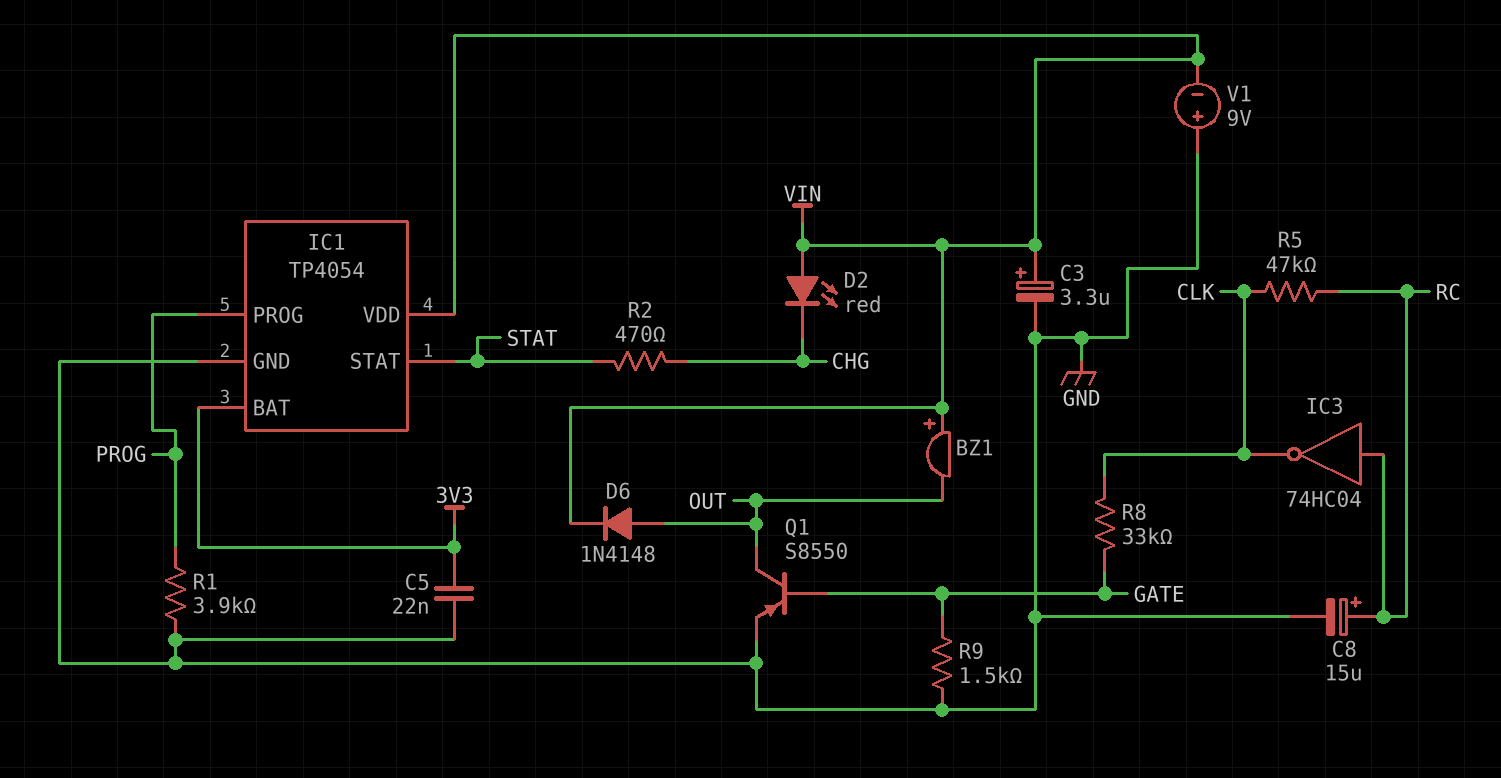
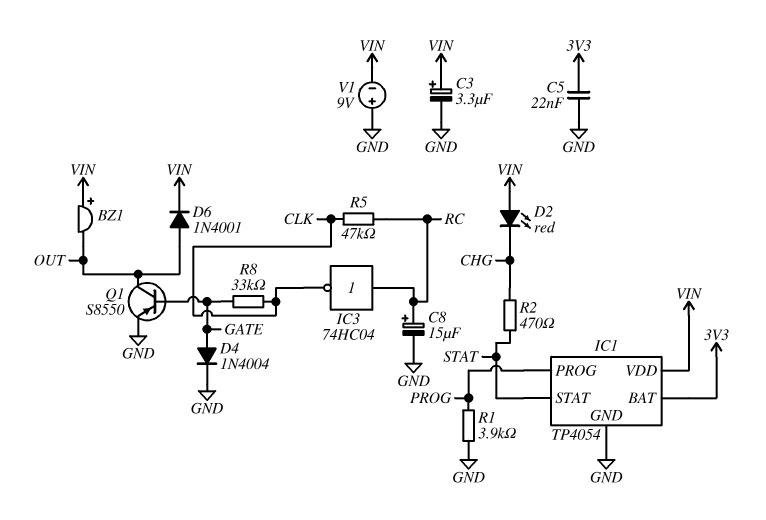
D4: none -> diode 1N4004 (A GATE, K GND)
D6: diode 1N4148 (A OUT, K VIN) -> diode 1N4001 (A OUT, K VIN)
R9: 1.5k (GATE, GND) -> none

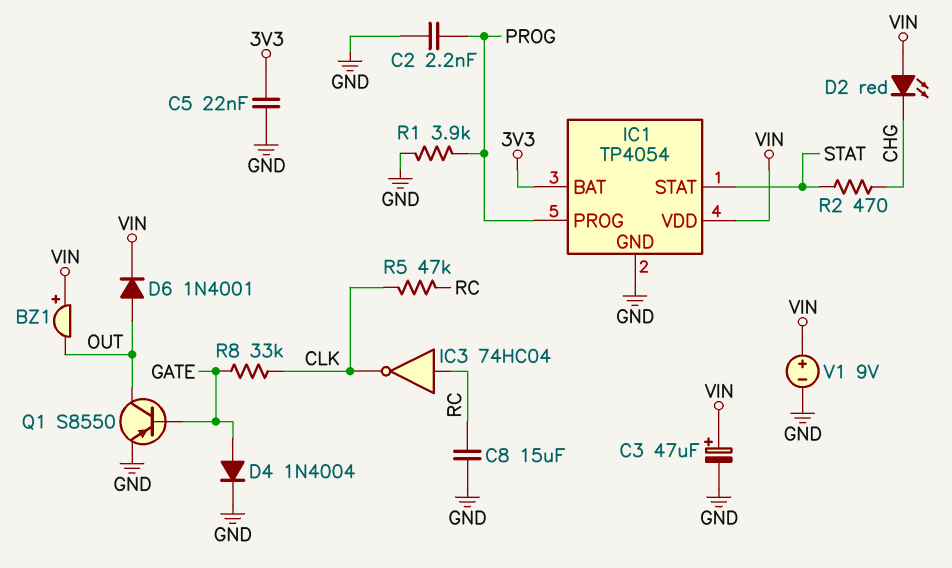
C2: none -> 2.2nF (GND, PROG)
C3: 3.3uF (plus VIN, minus GND) -> 47uF (plus VIN, minus GND)
C8: 15uF (plus RC, minus GND) -> 15uF (GND, RC)
V1: 9V (plus GND, minus VIN) -> 9V (plus VIN, minus GND)

